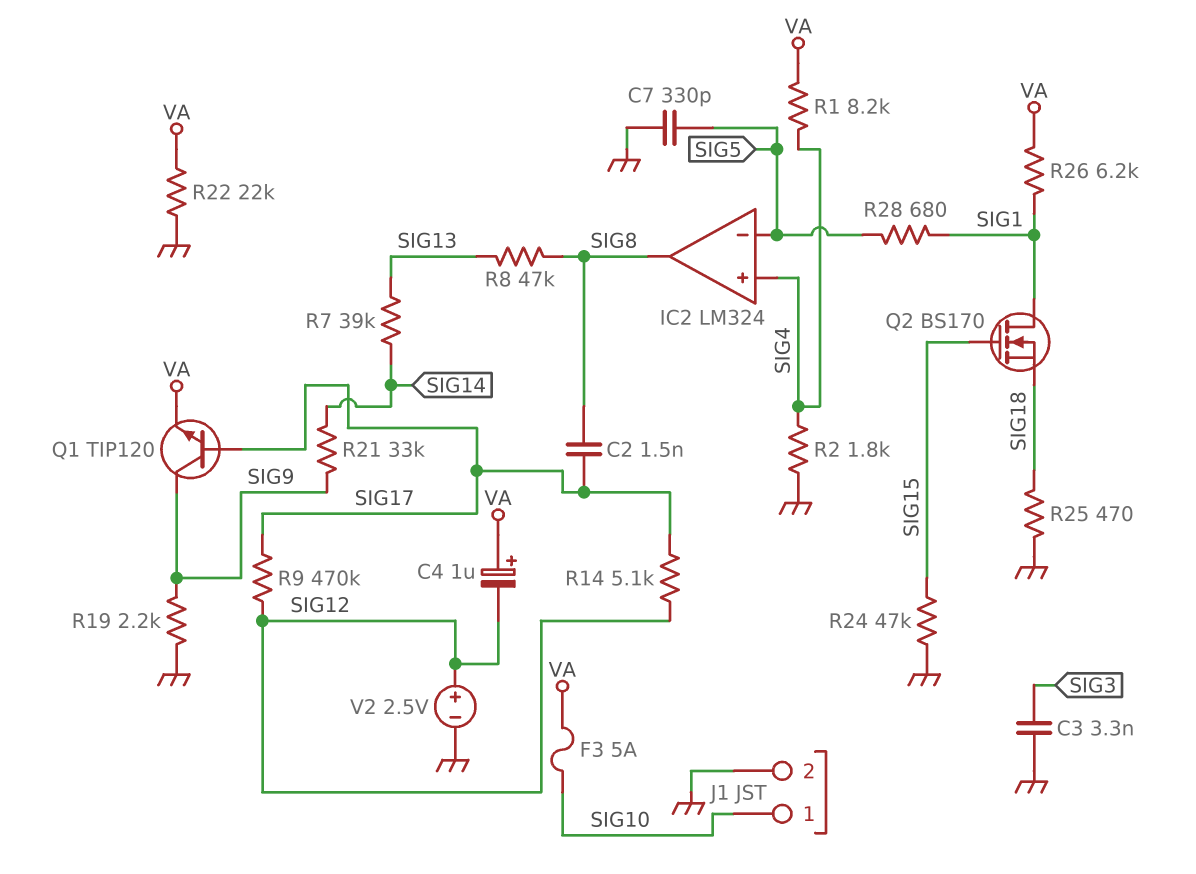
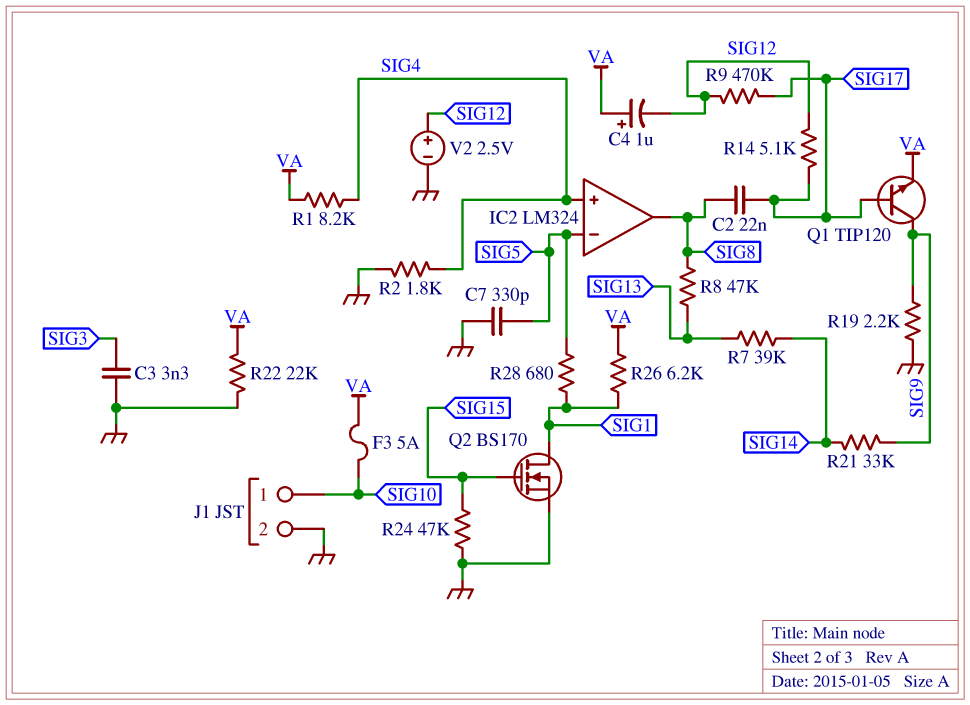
C2: 1.5nF (SIG8, SIG17) -> 22nF (SIG8, SIG17)
Q2: NMOS BS170 (G SIG15, D SIG1, S SIG18) -> NMOS BS170 (G SIG15, D SIG1, S GND)
R25: 470 (GND, SIG18) -> none

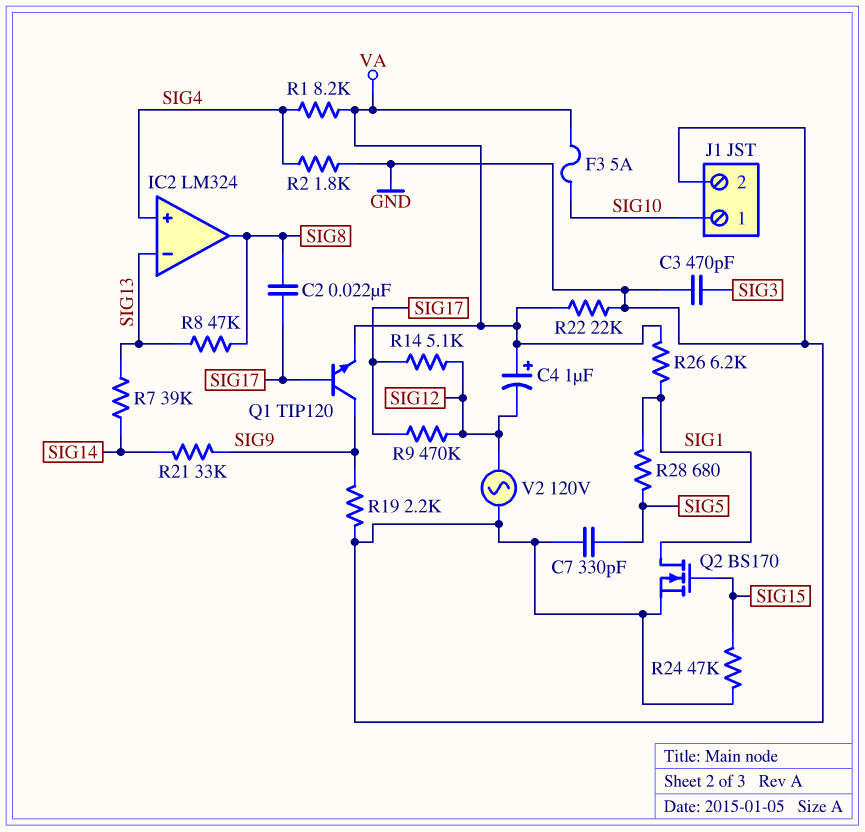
C3: 3.3nF (GND, SIG3) -> 470pF (GND, SIG3)
IC2 pin in-: SIG5 -> SIG13
V2: 2.5V (plus SIG12, minus GND) -> AC 120V (GND, SIG12)

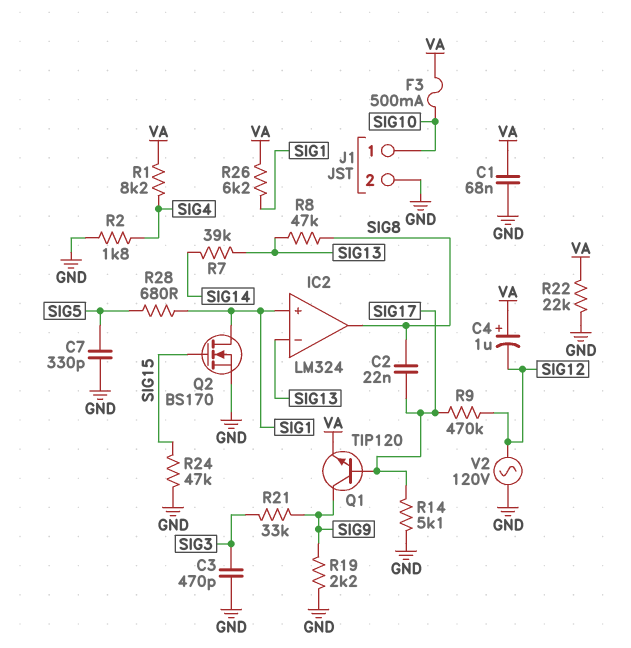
C1: none -> 68nF (GND, VA)
F3: 5A (SIG10, VA) -> 500mA (SIG10, VA)
IC2 pin in+: SIG4 -> SIG1
R14: 5.1k (SIG12, SIG17) -> 5.1k (GND, SIG17)
R21: 33k (SIG9, SIG14) -> 33k (SIG3, SIG9)

